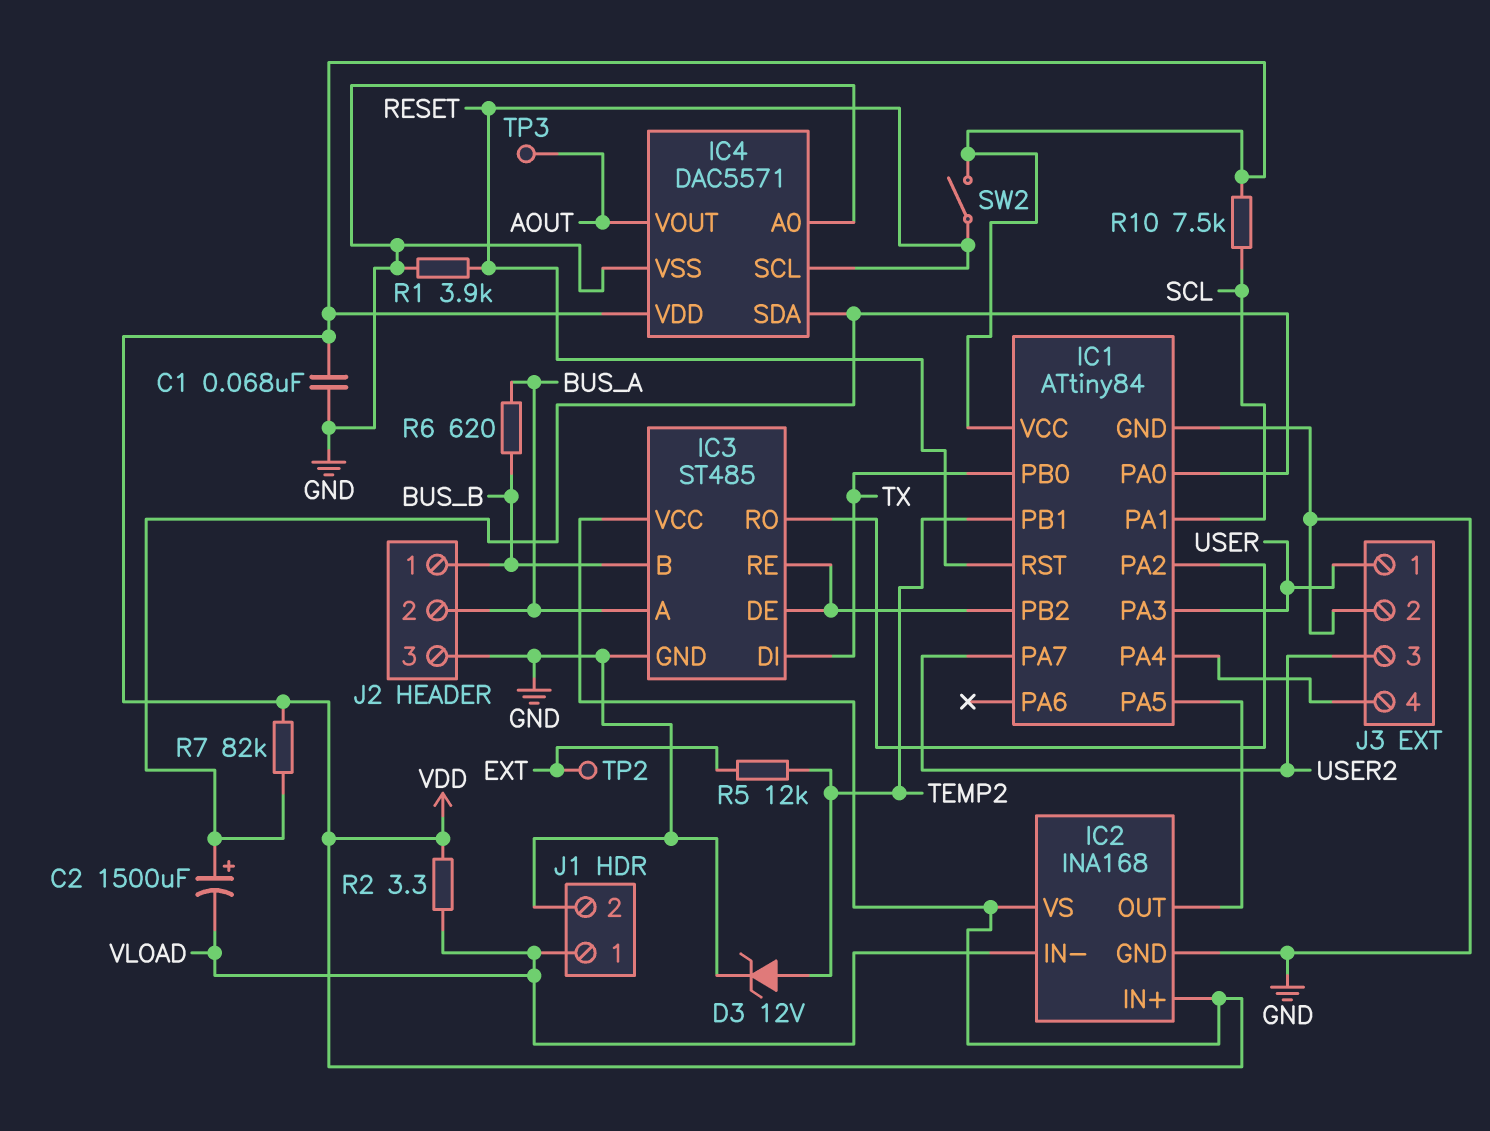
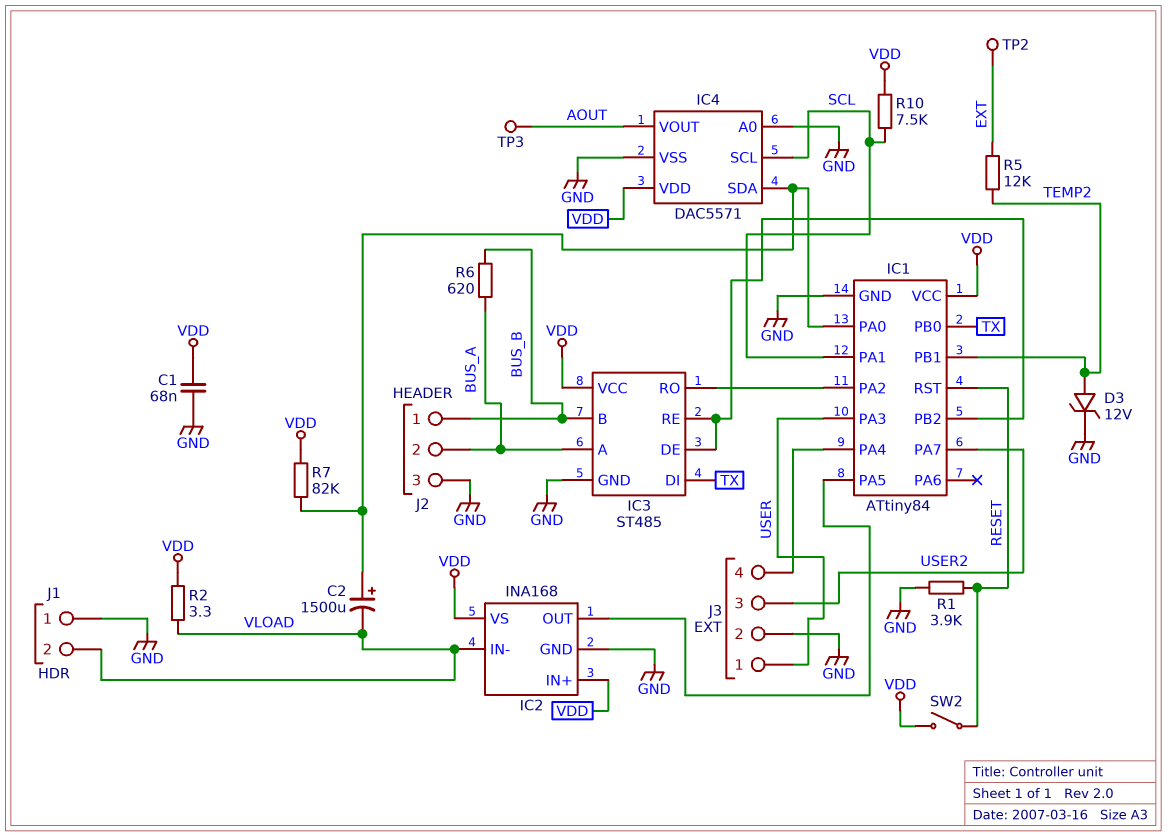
IC4 pin SCL: RESET -> SCL
J1 pin 1: VLOAD -> GND
J1 pin 2: GND -> VLOAD

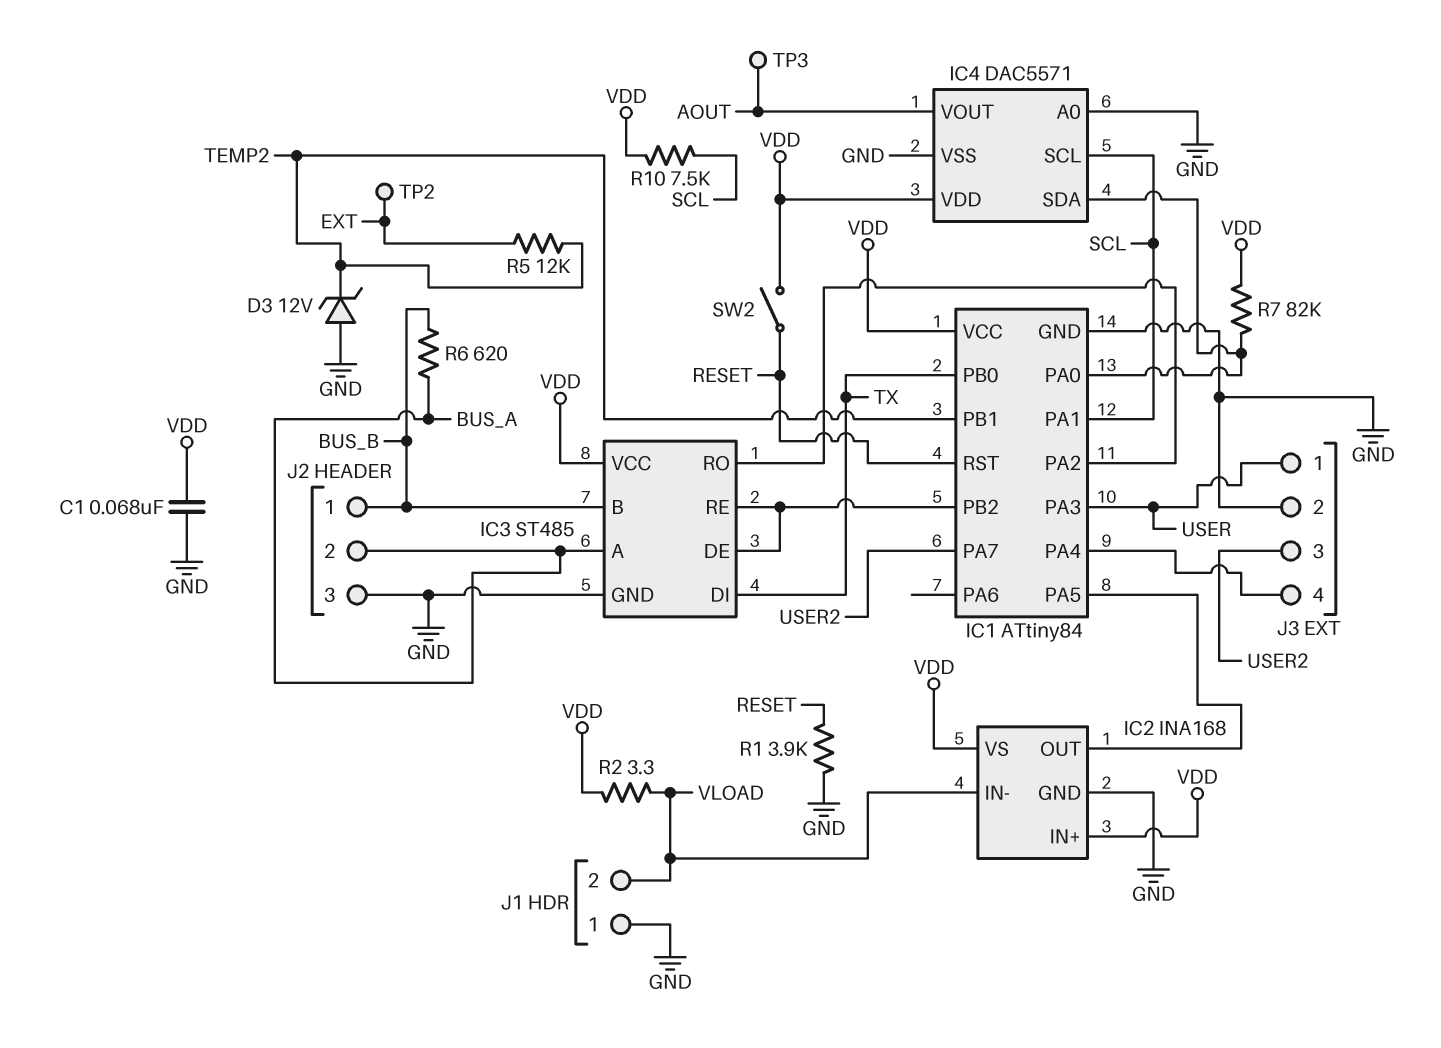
C2: 1500uF (plus IC1/PA0, minus VLOAD) -> none
D3: zener 12V (A TEMP2, K GND) -> zener 12V (A GND, K TEMP2)

